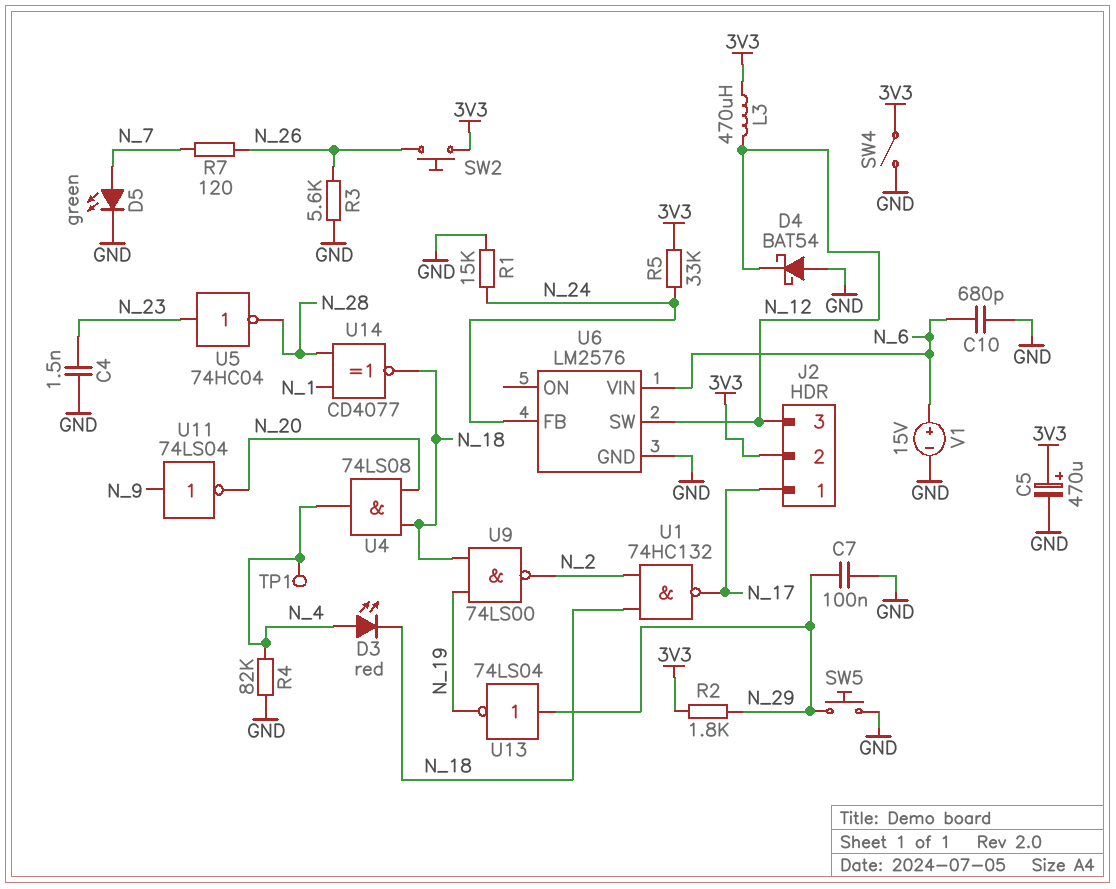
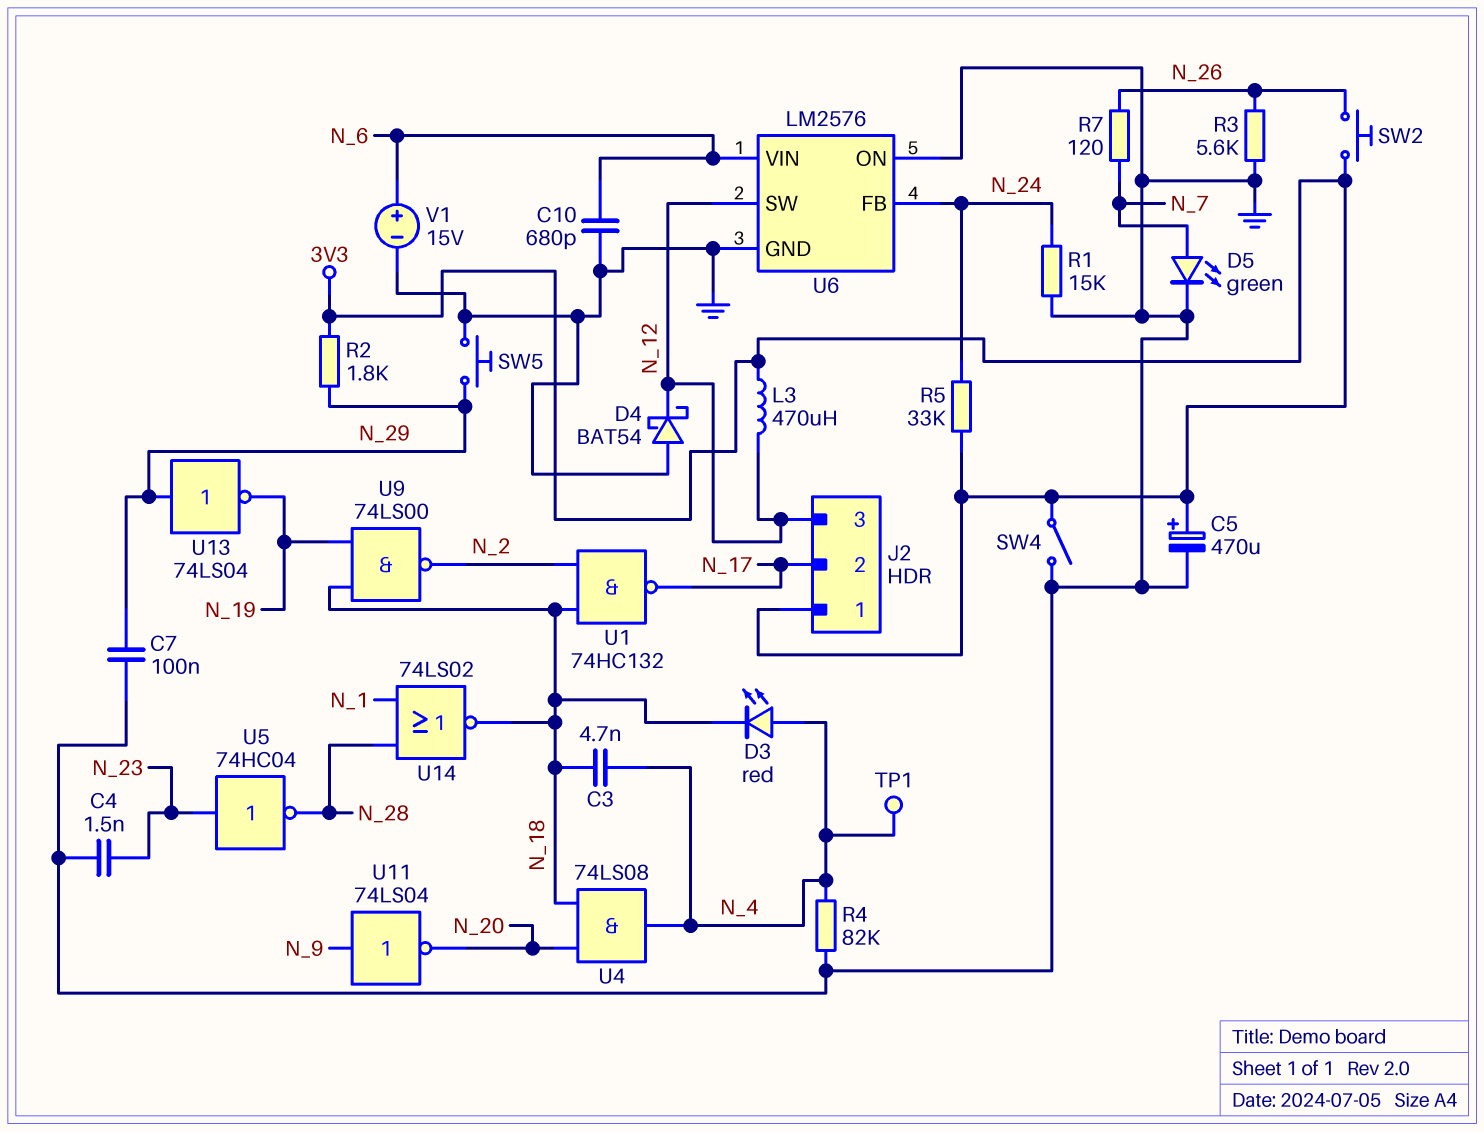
C3: none -> 4.7nF (N_4, N_18)
J2 pin 1: N_17 -> 3V3
J2 pin 2: 3V3 -> N_17
U6 pin ON: none -> GND
U14: XNOR CD4077 (in N_1, in N_28, out N_18) -> NOR 74LS02 (in N_1, in N_28, out N_18)

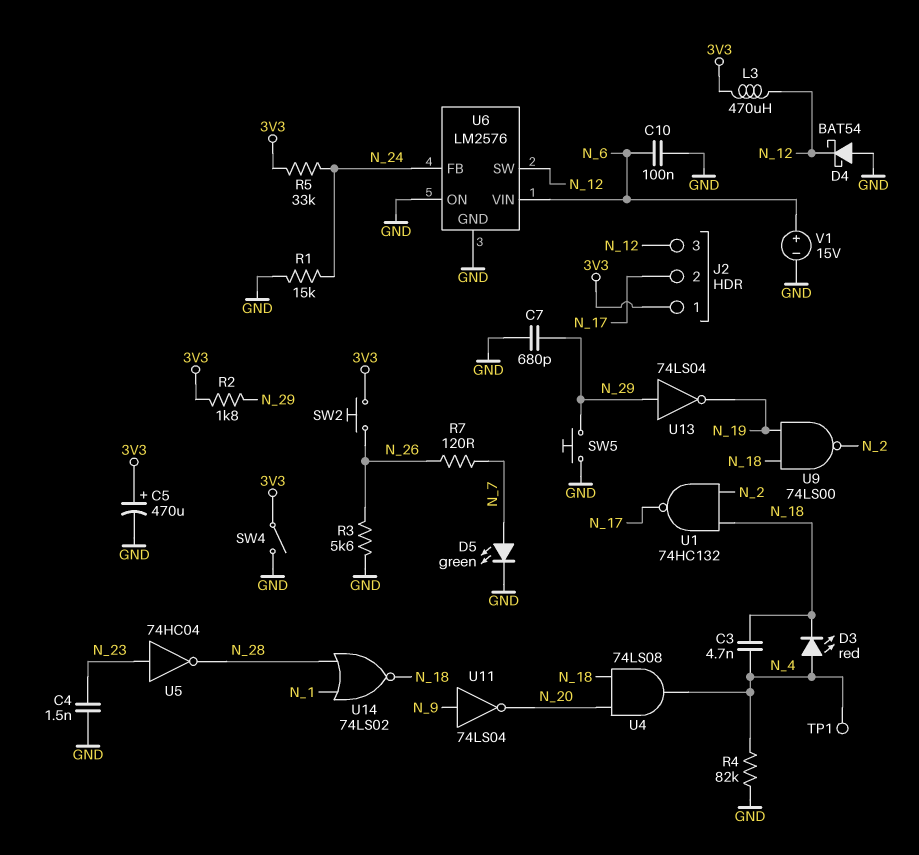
C7: 100nF (GND, N_29) -> 680pF (GND, N_29)
C10: 680pF (GND, N_6) -> 100nF (GND, N_6)

